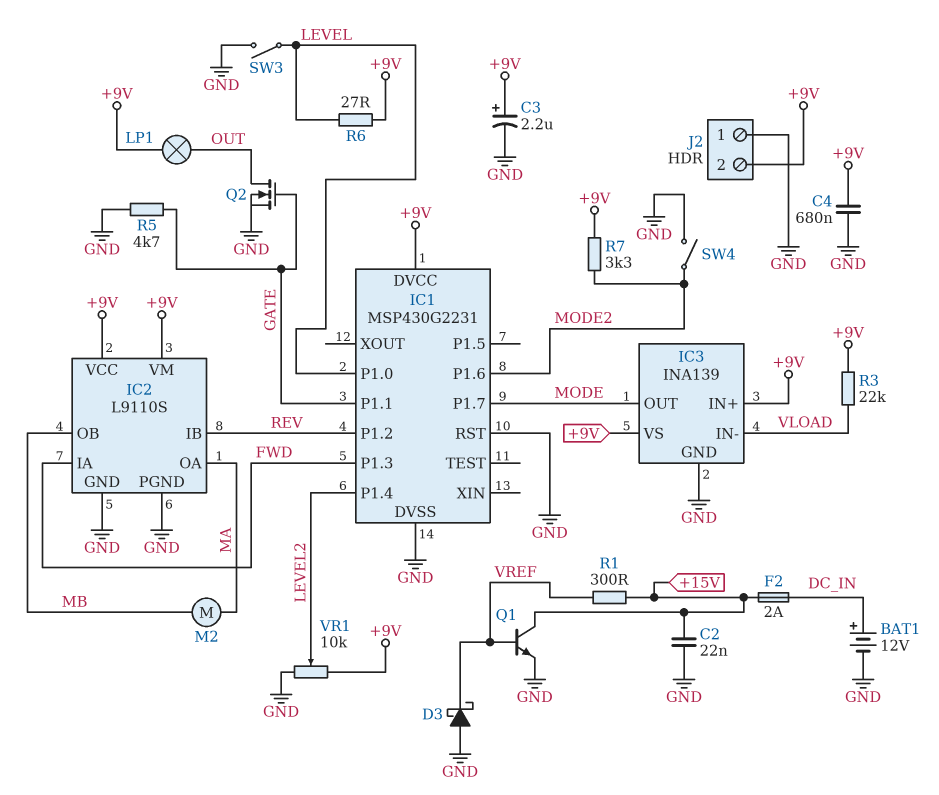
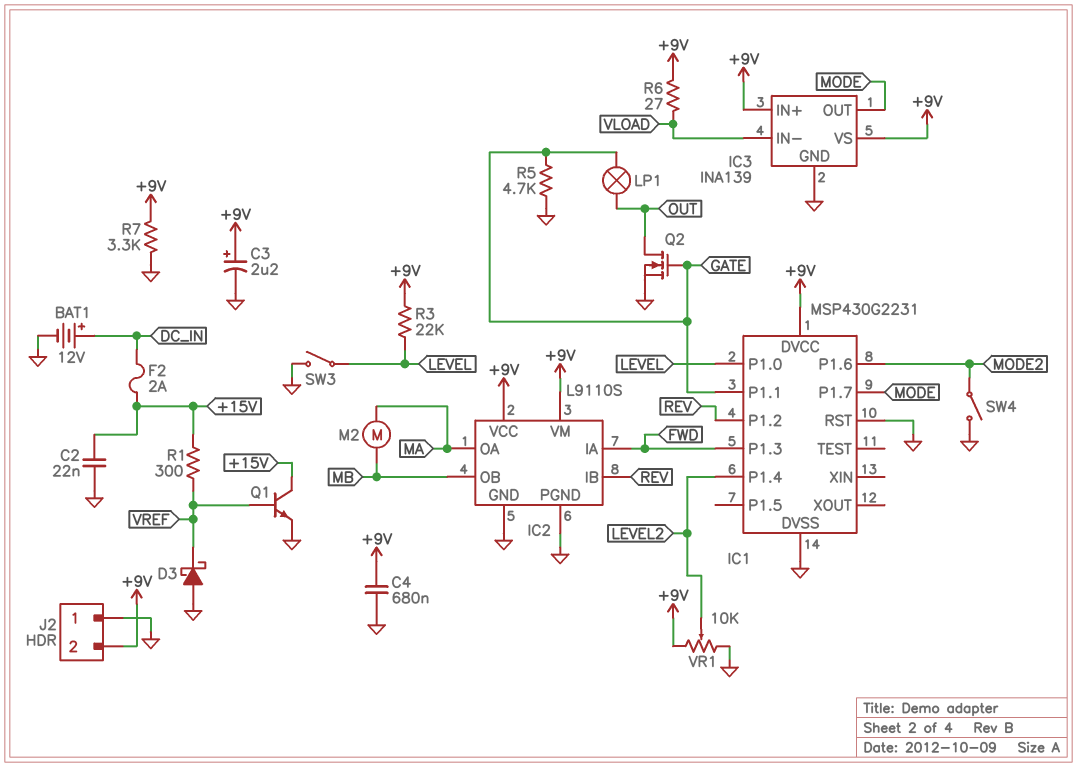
LP1: lamp (+9V, OUT) -> lamp (GATE, OUT)
R3: 22k (+9V, VLOAD) -> 22k (+9V, LEVEL)
R6: 27 (+9V, LEVEL) -> 27 (+9V, VLOAD)
R7: 3.3k (+9V, MODE2) -> 3.3k (+9V, GND)

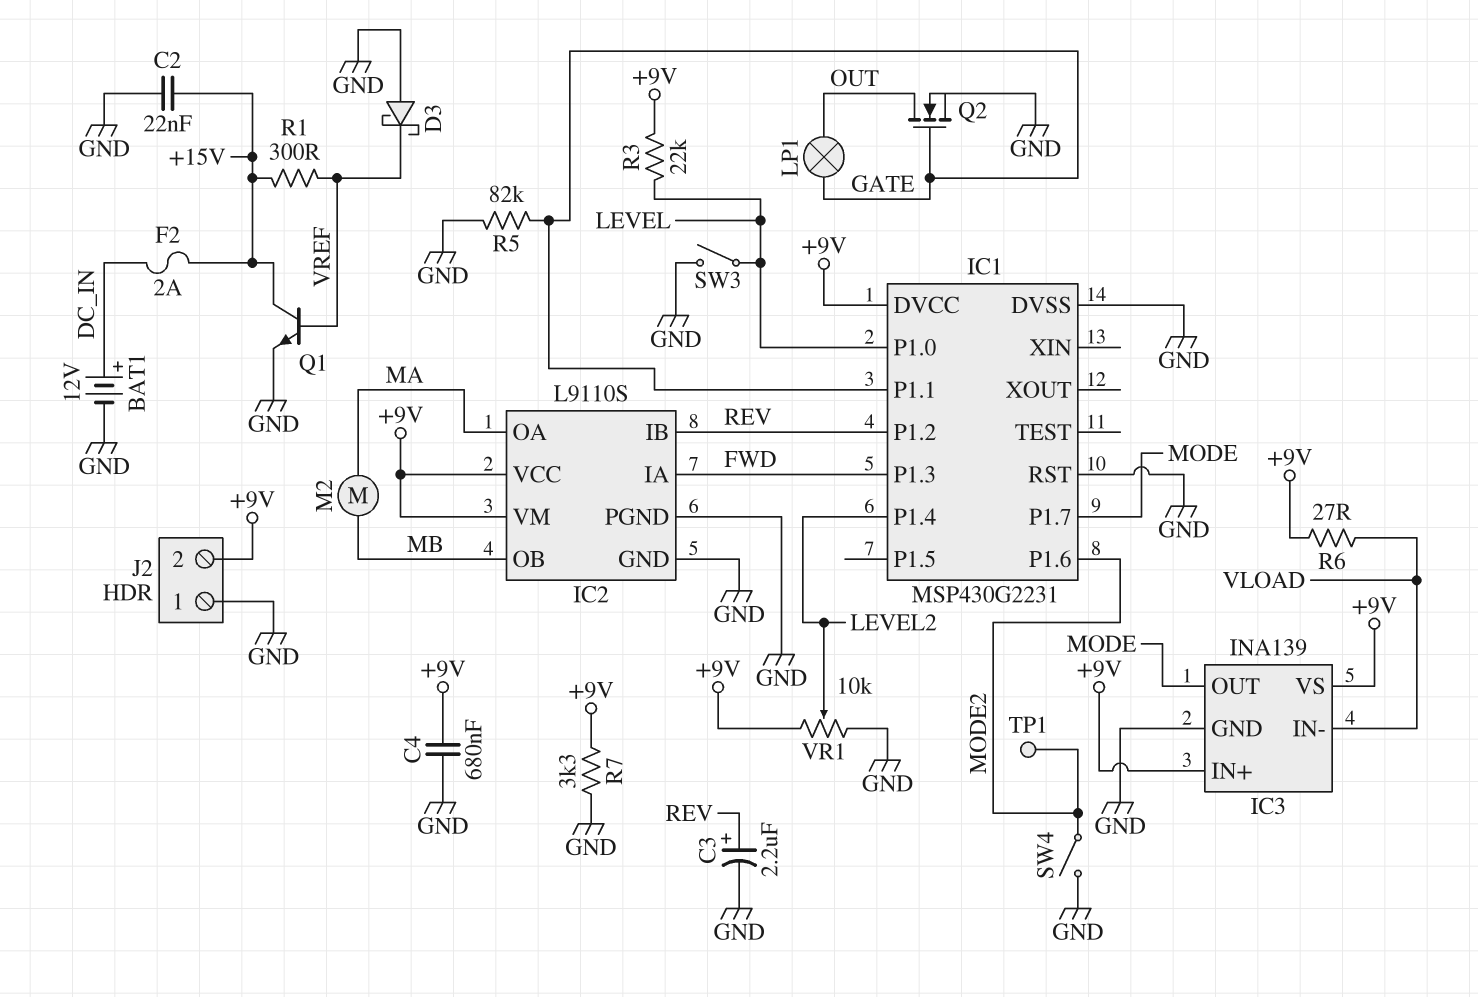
C3: 2.2uF (plus +9V, minus GND) -> 2.2uF (plus REV, minus GND)
R5: 4.7k (GATE, GND) -> 82k (GATE, GND)
TP1: none -> test point (MODE2)

